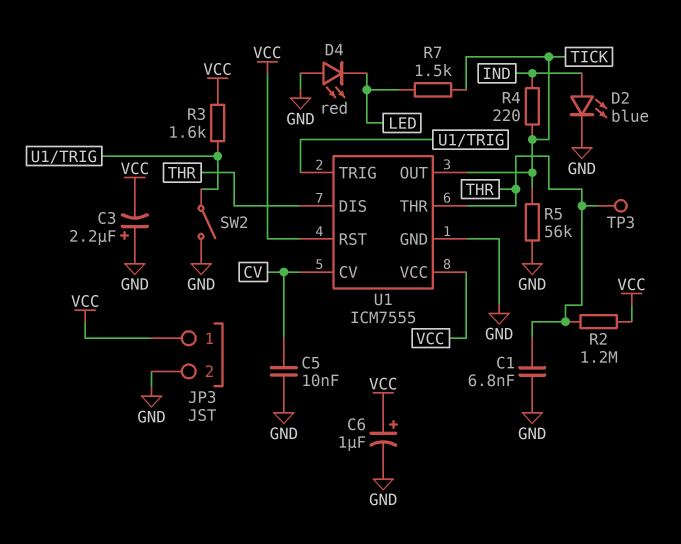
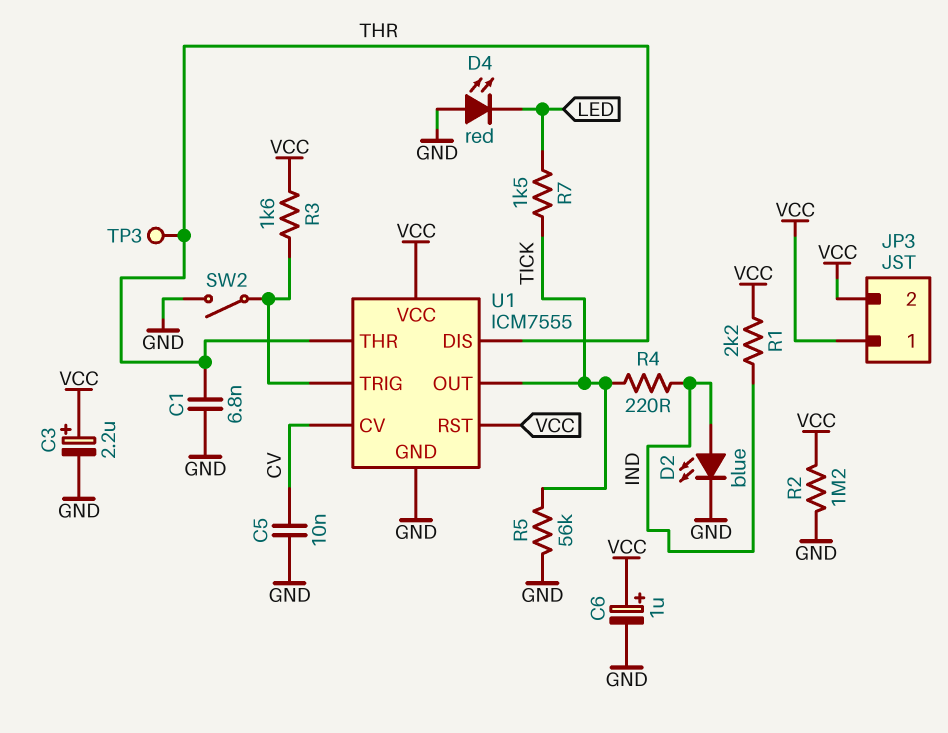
C3: 2.2uF (plus GND, minus VCC) -> 2.2uF (plus VCC, minus GND)
JP3 pin 2: GND -> VCC
R1: none -> 2.2k (IND, VCC)
R2: 1.2M (THR, VCC) -> 1.2M (GND, VCC)

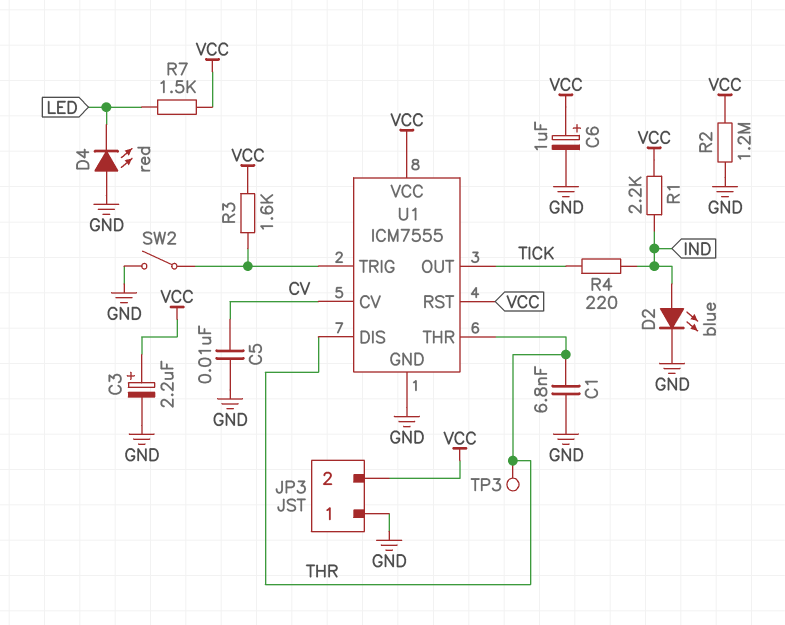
JP3 pin 1: VCC -> GND
R5: 56k (GND, TICK) -> none
R7: 1.5k (LED, TICK) -> 1.5k (LED, VCC)

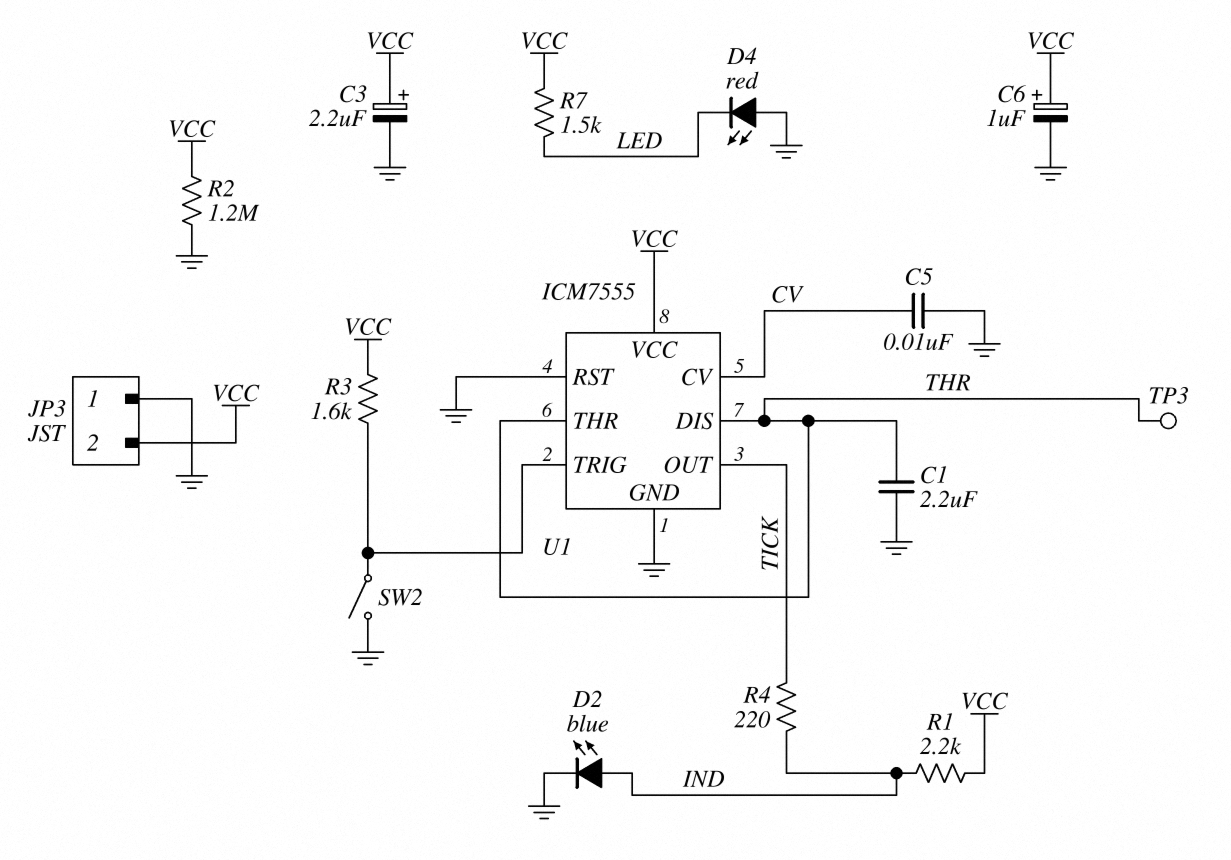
C1: 6.8nF (GND, THR) -> 2.2uF (GND, THR)
U1 pin RST: VCC -> GND

